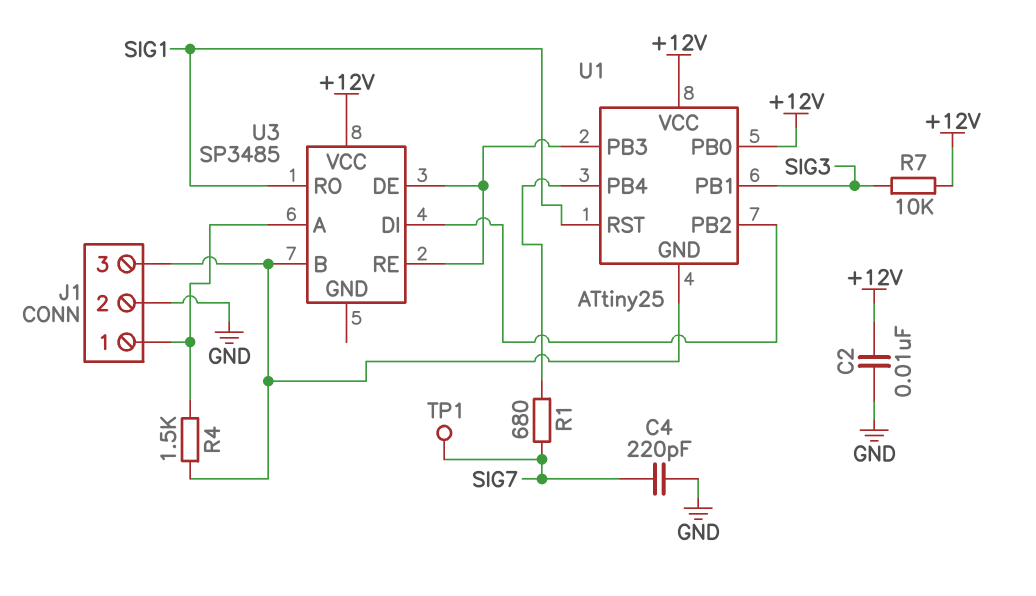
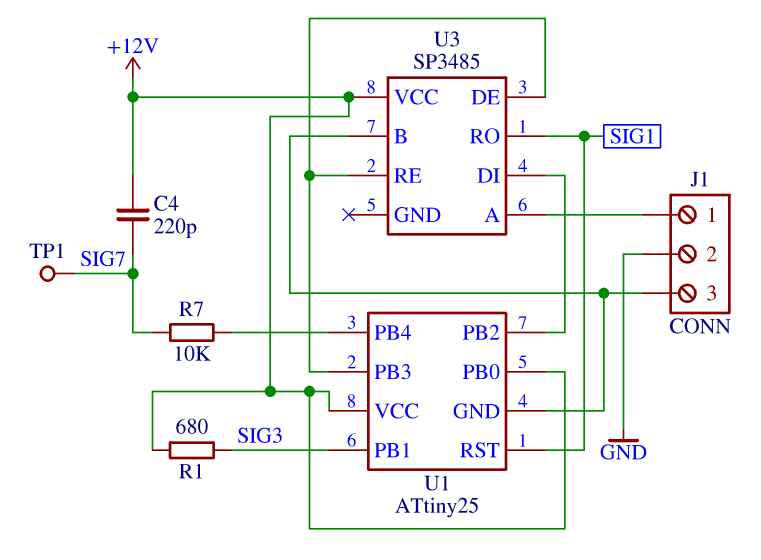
C2: 10nF (+12V, GND) -> none
C4: 220pF (GND, SIG7) -> 220pF (+12V, SIG7)
R1: 680 (SIG7, U1/PB4) -> 680 (+12V, SIG3)
R4: 1.5k (J1/1, J1/3) -> none
R7: 10k (+12V, SIG3) -> 10k (SIG7, U1/PB4)

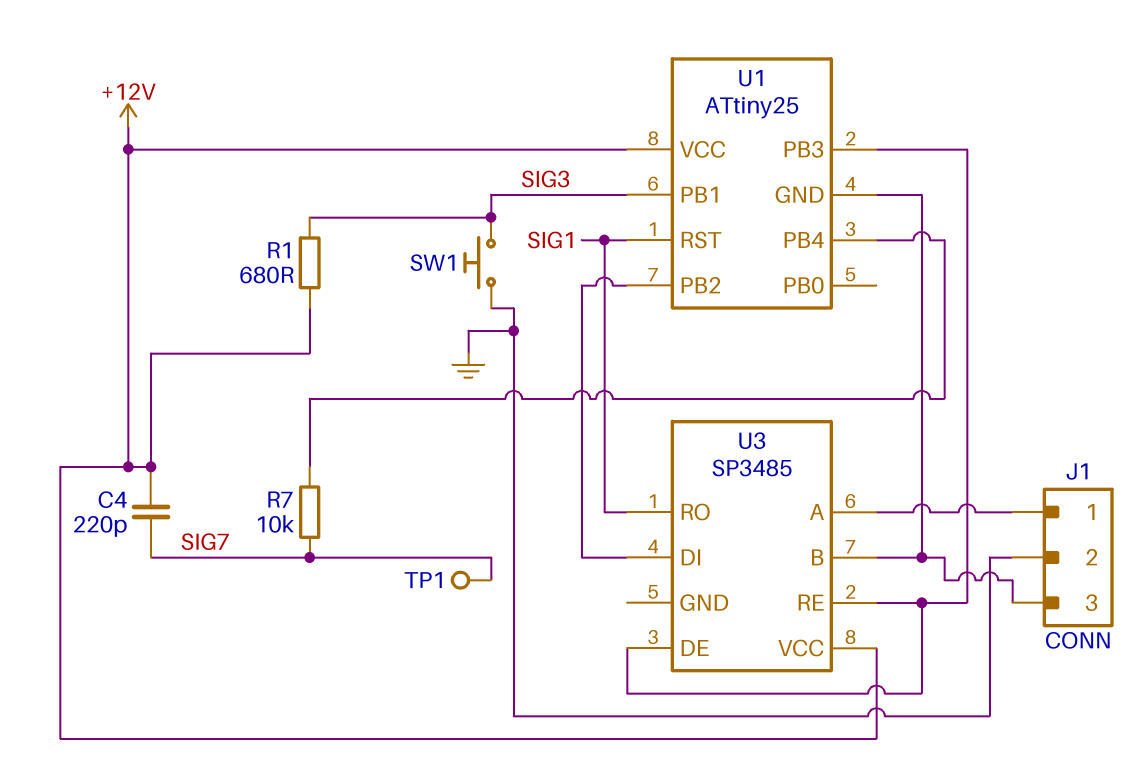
SW1: none -> button (GND, SIG3)
U1 pin PB0: +12V -> none

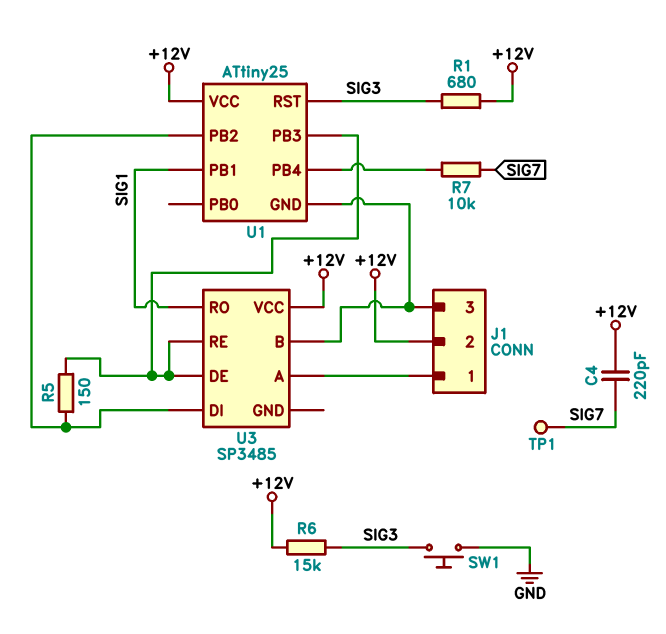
J1 pin 2: GND -> +12V
R5: none -> 150 (U1/PB2, U1/PB3)
R6: none -> 15k (+12V, SIG3)
U1 pin PB1: SIG3 -> SIG1
U1 pin RST: SIG1 -> SIG3

